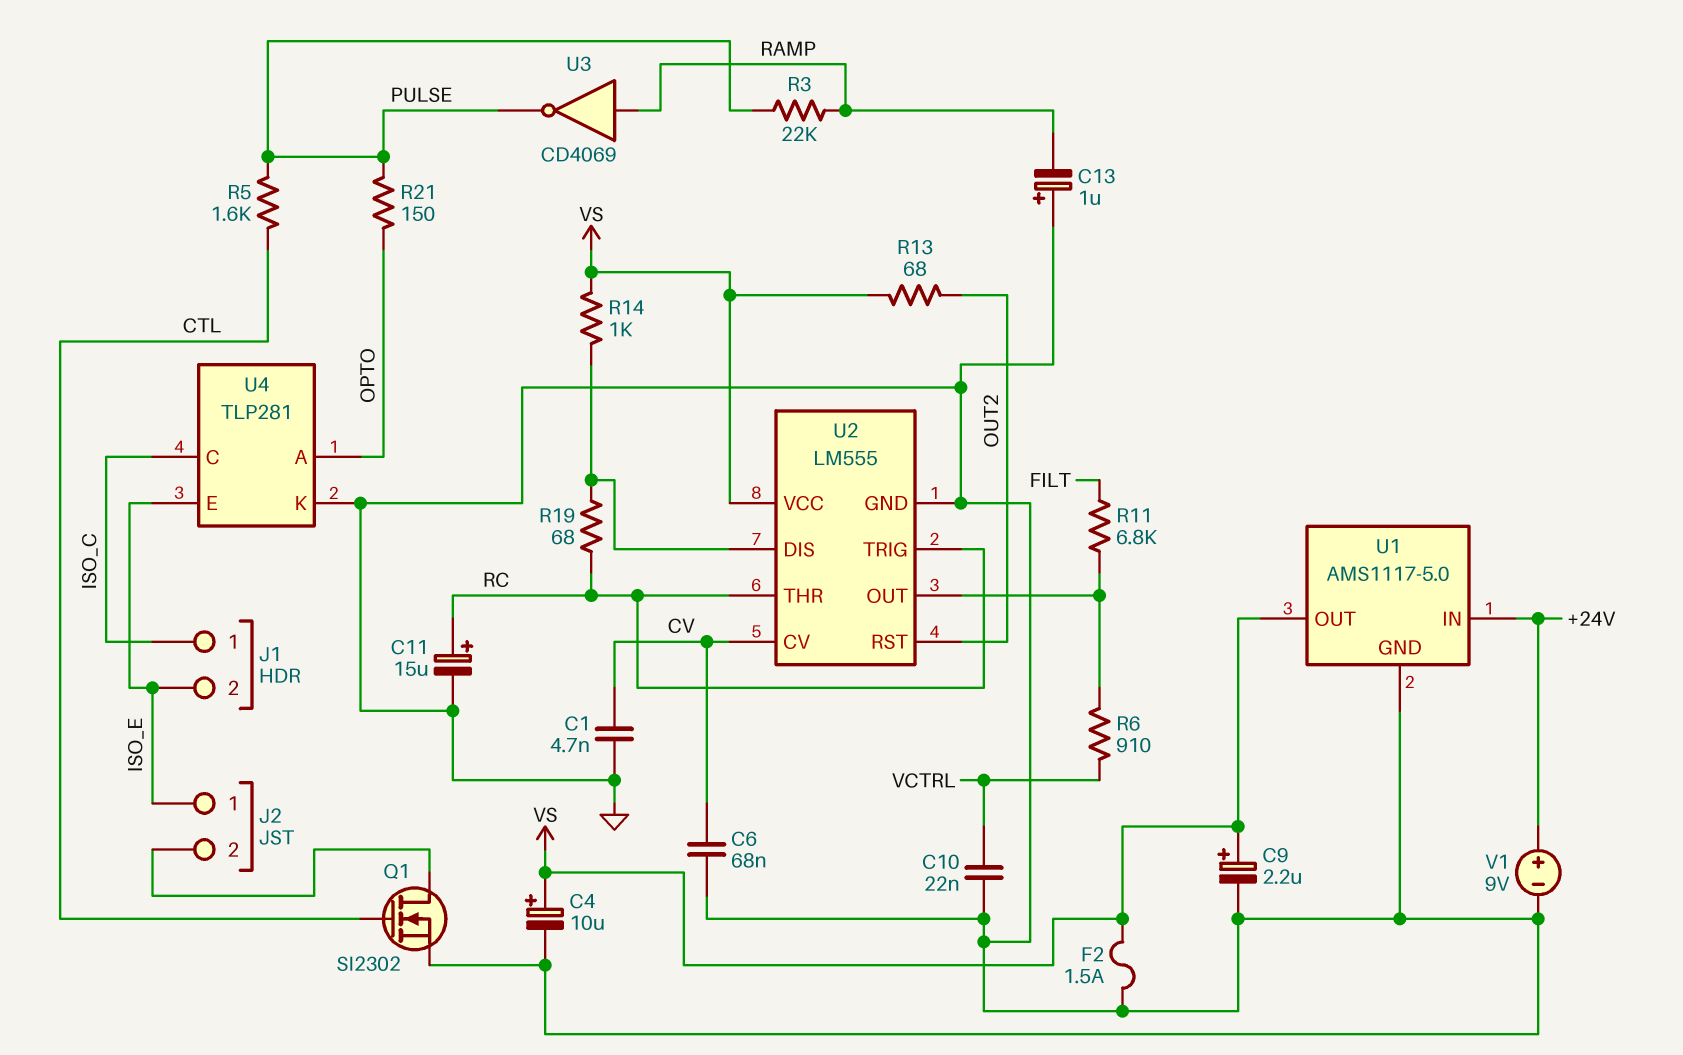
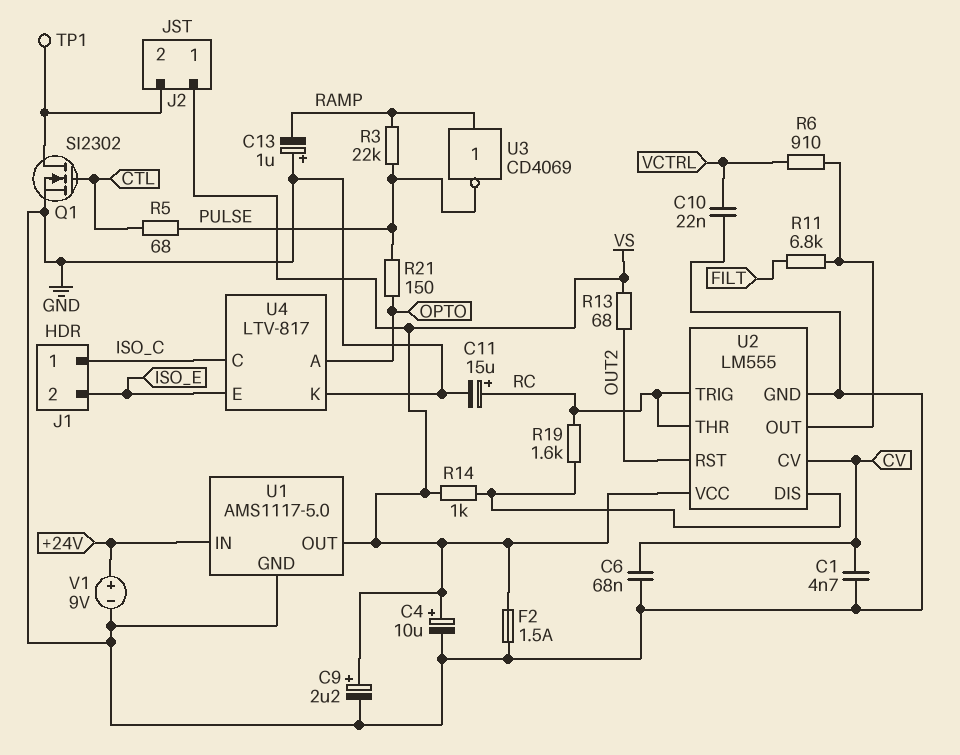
J2 pin 1: ISO_E -> VS
R5: 1.6k (CTL, PULSE) -> 68 (CTL, PULSE)
R19: 68 (RC, U2/DIS) -> 1.6k (RC, U2/DIS)
TP1: none -> test point (J2/2)
U4: TLP281 -> LTV-817

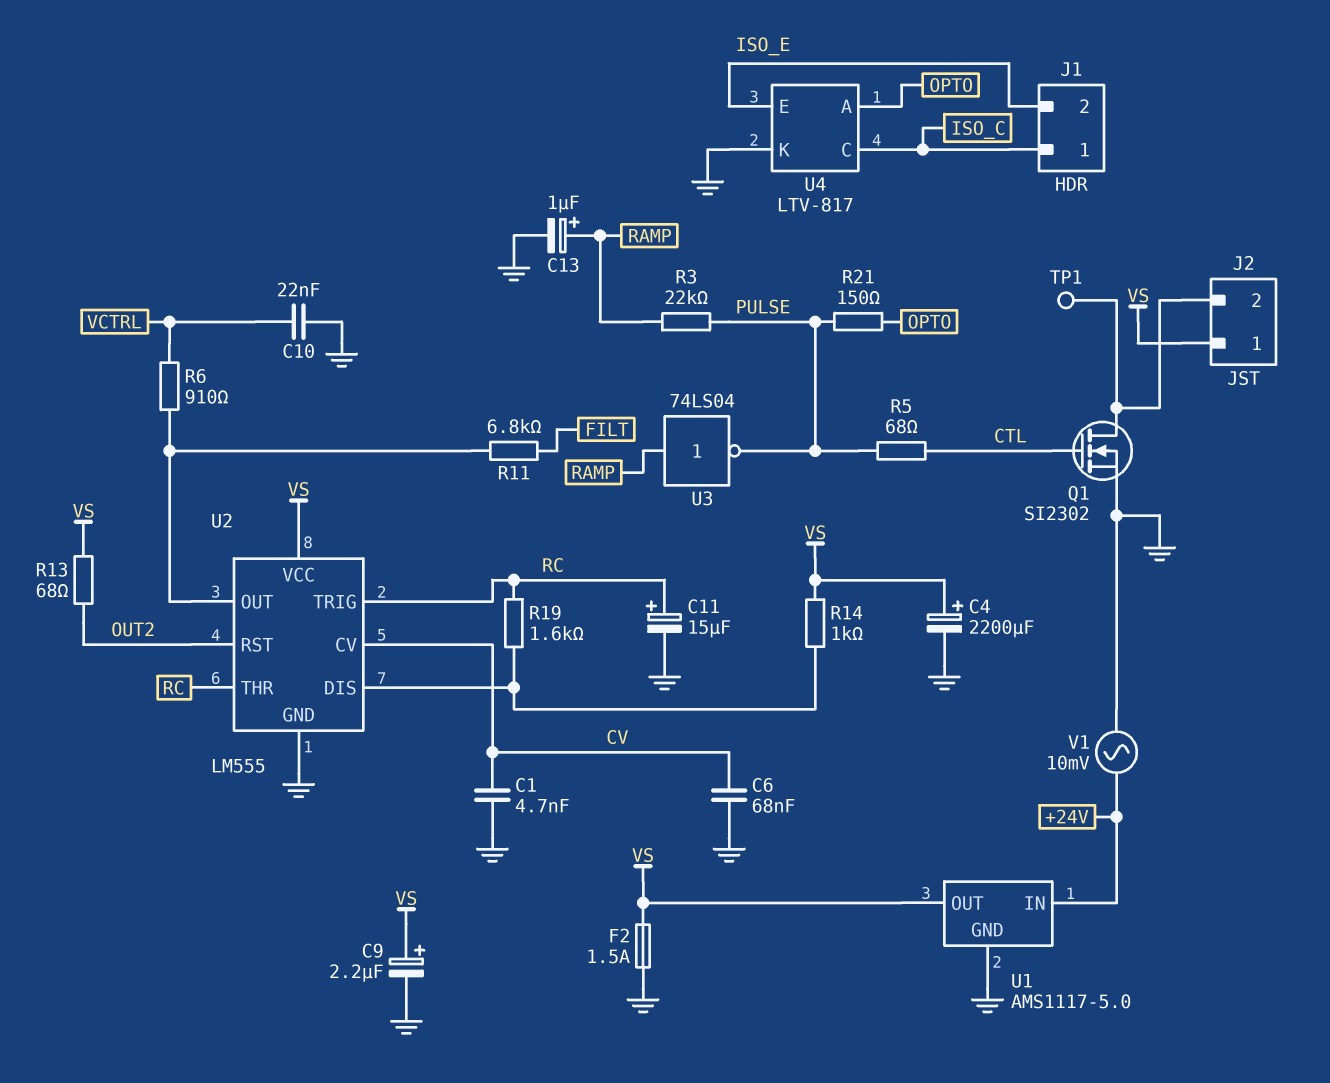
C4: 10uF (plus VS, minus GND) -> 2200uF (plus VS, minus GND)
C13: 1uF (plus GND, minus RAMP) -> 1uF (plus RAMP, minus GND)
U3: NOT CD4069 (in RAMP, out PULSE) -> NOT 74LS04 (in RAMP, out PULSE)
V1: 9V (plus +24V, minus GND) -> AC 10mV (+24V, GND)

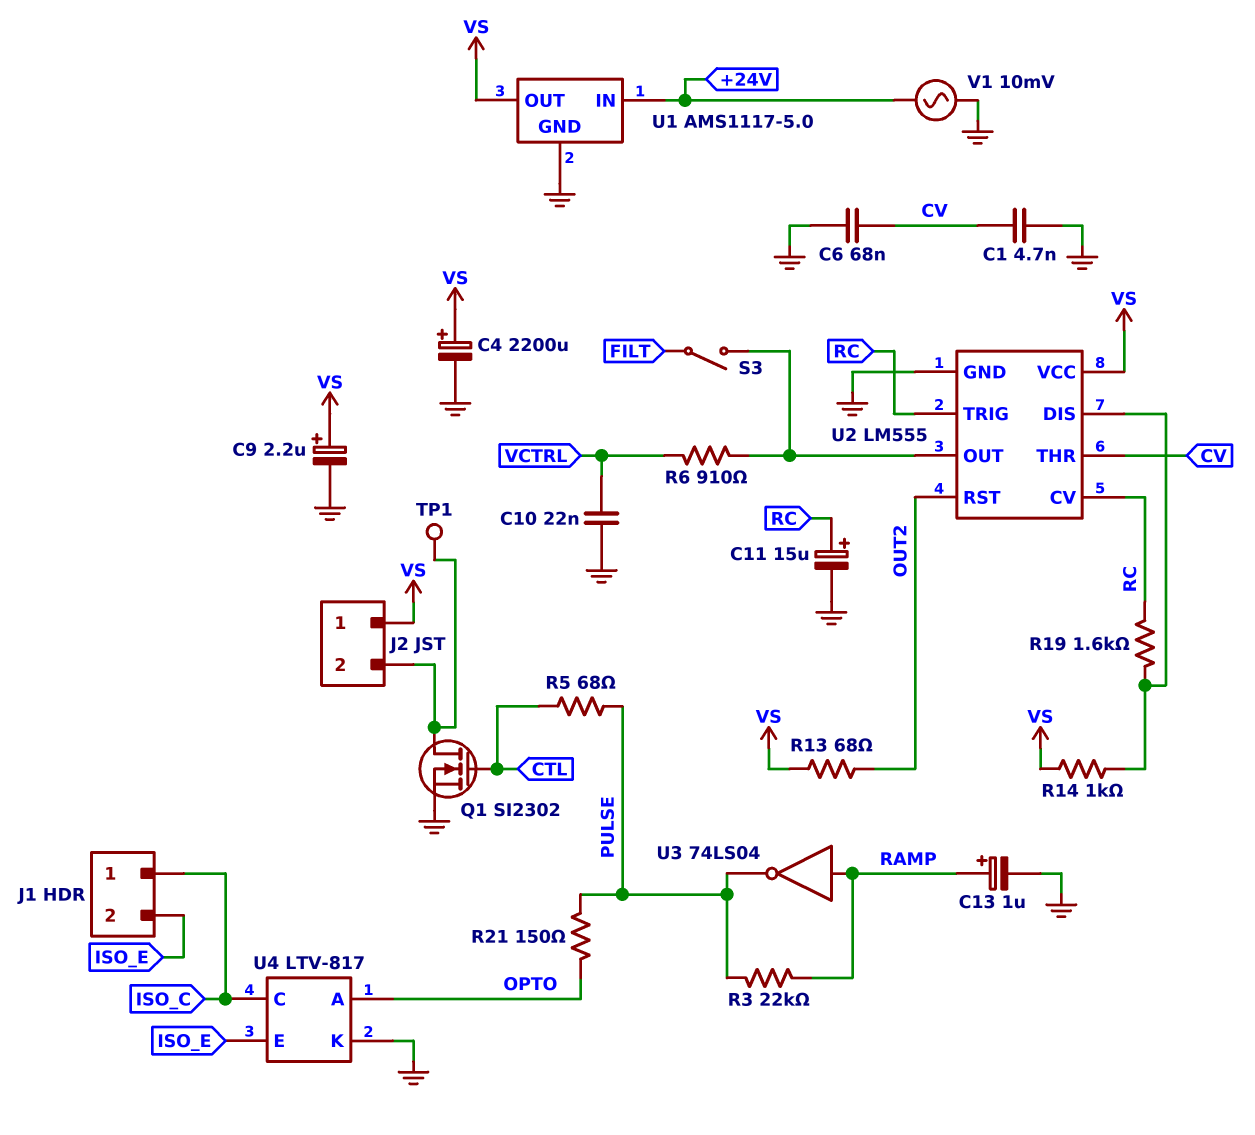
F2: 1.5A (GND, VS) -> none
R11: 6.8k (FILT, U2/OUT) -> none
S3: none -> switch (FILT, U2/OUT)
U2 pin CV: CV -> RC
U2 pin THR: RC -> CV

